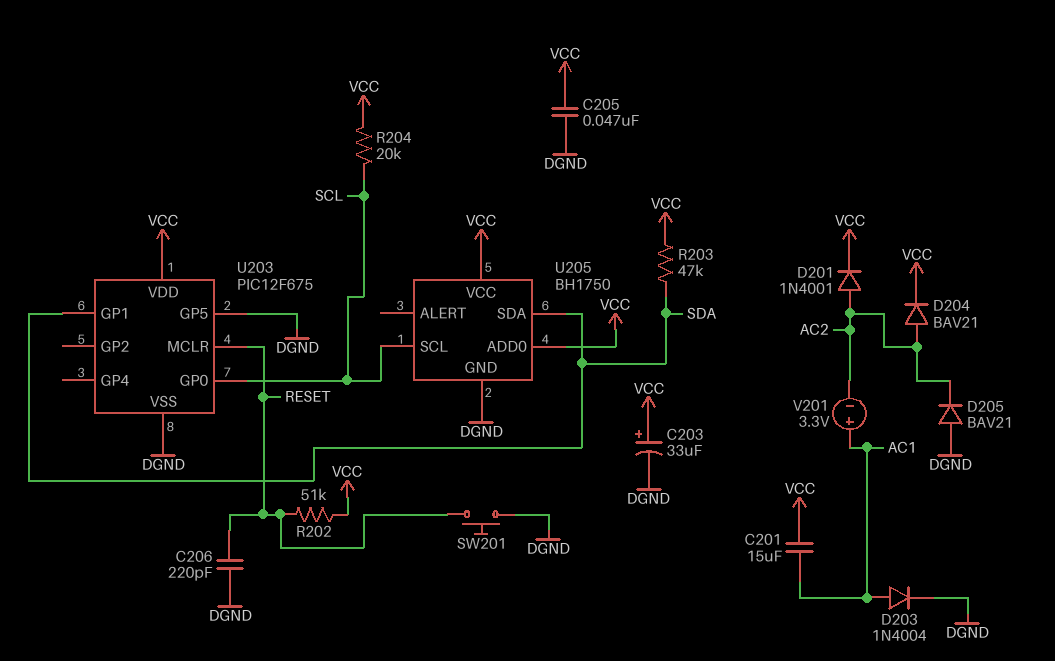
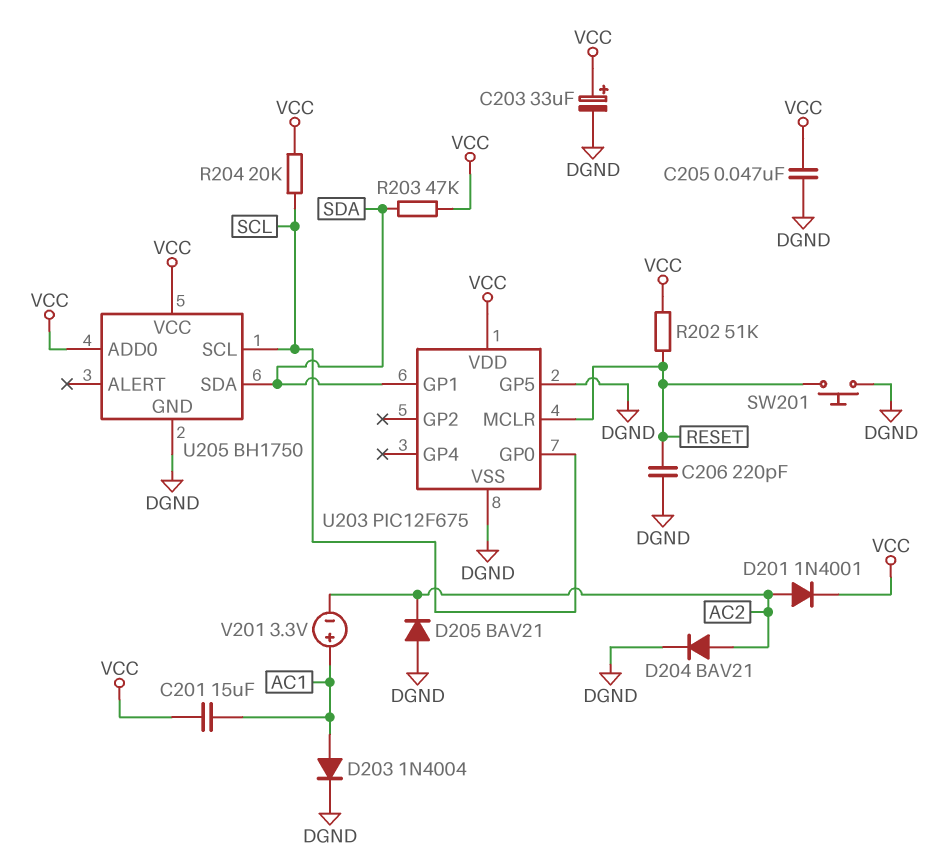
D204: diode BAV21 (A AC2, K VCC) -> diode BAV21 (A AC2, K DGND)

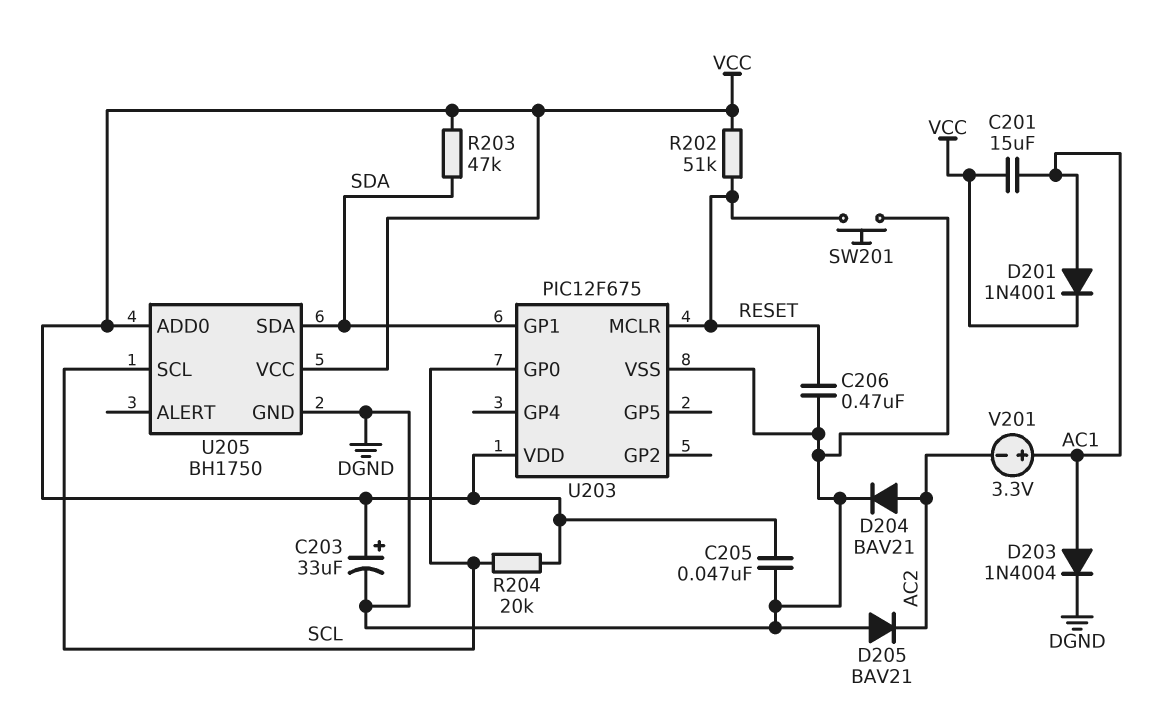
C206: 220pF (DGND, RESET) -> 470nF (DGND, RESET)
D201: diode 1N4001 (A AC2, K VCC) -> diode 1N4001 (A AC1, K VCC)
U203 pin GP5: DGND -> none

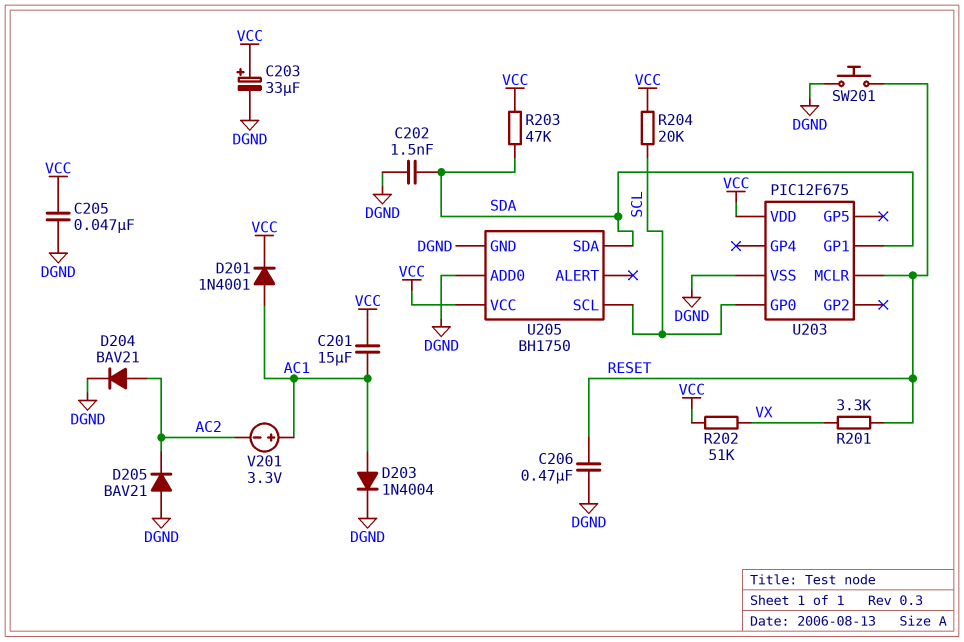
C202: none -> 1.5nF (DGND, SDA)
R201: none -> 3.3k (RESET, VX)
R202: 51k (RESET, VCC) -> 51k (VCC, VX)
U205 pin ADD0: VCC -> DGND

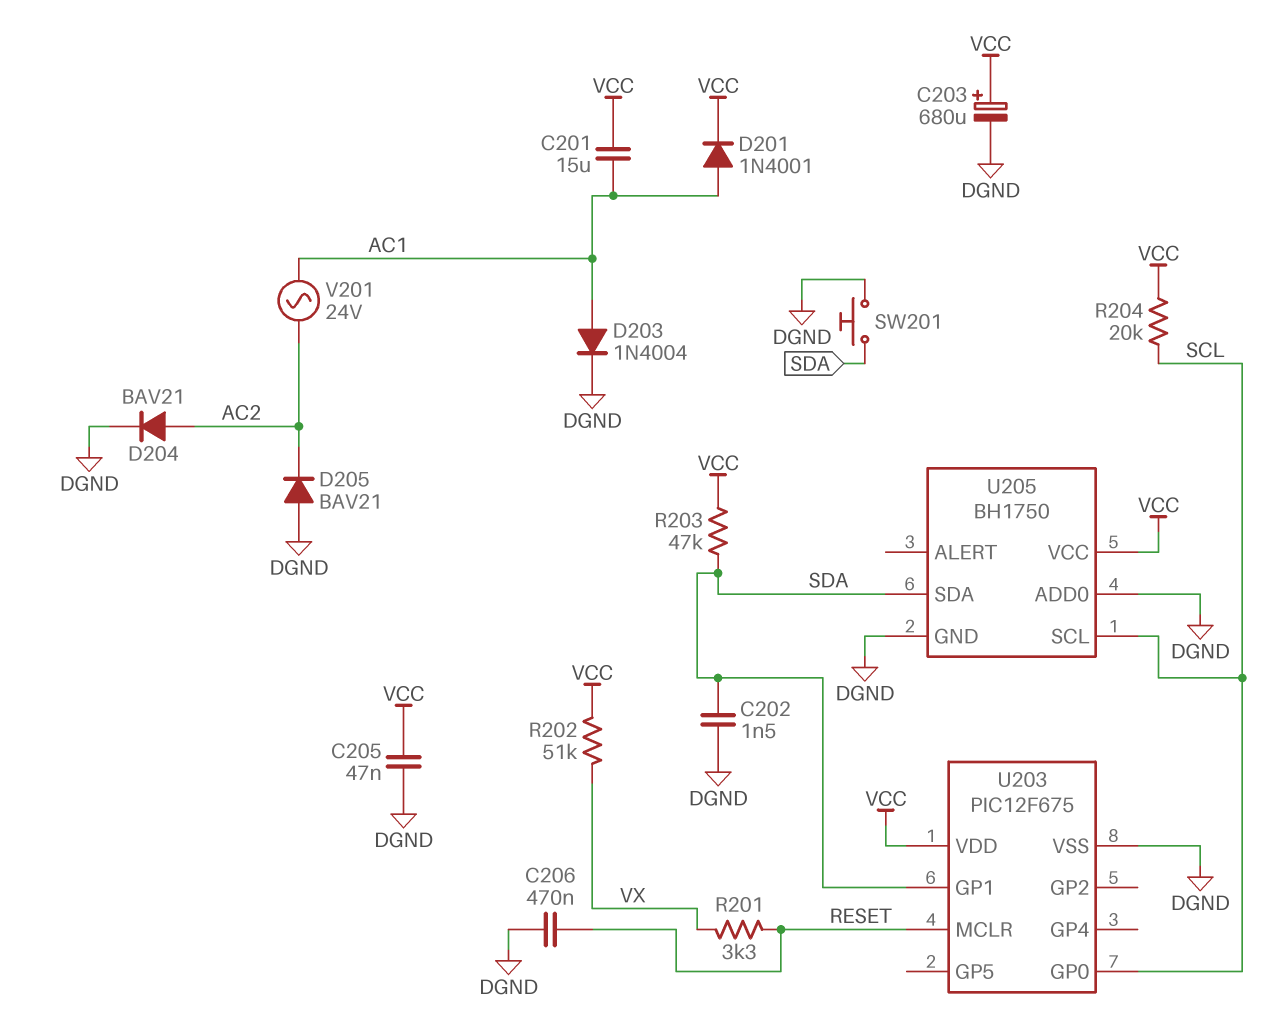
C203: 33uF (plus VCC, minus DGND) -> 680uF (plus VCC, minus DGND)
SW201: button (DGND, RESET) -> button (DGND, SDA)
V201: 3.3V (plus AC1, minus AC2) -> AC 24V (AC1, AC2)

